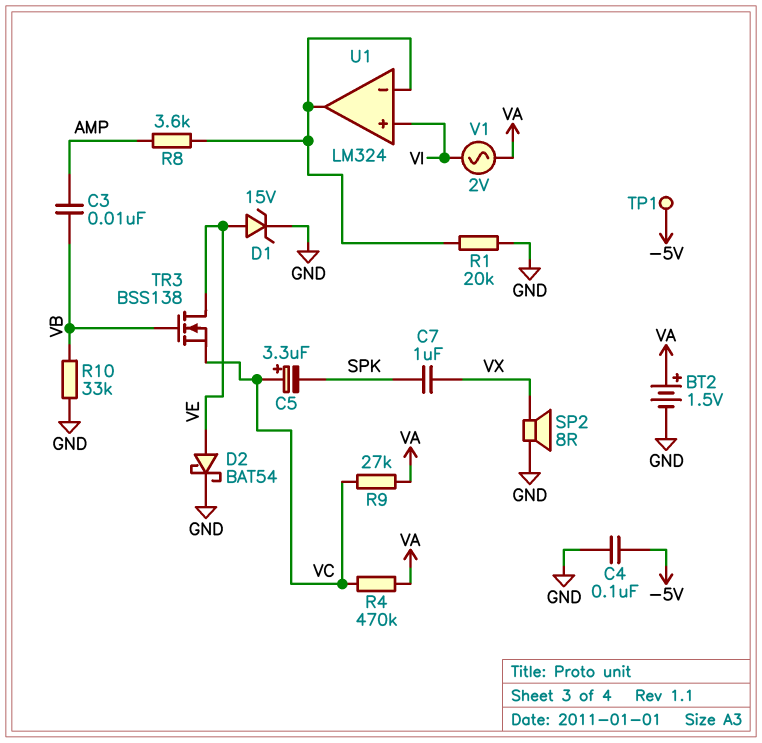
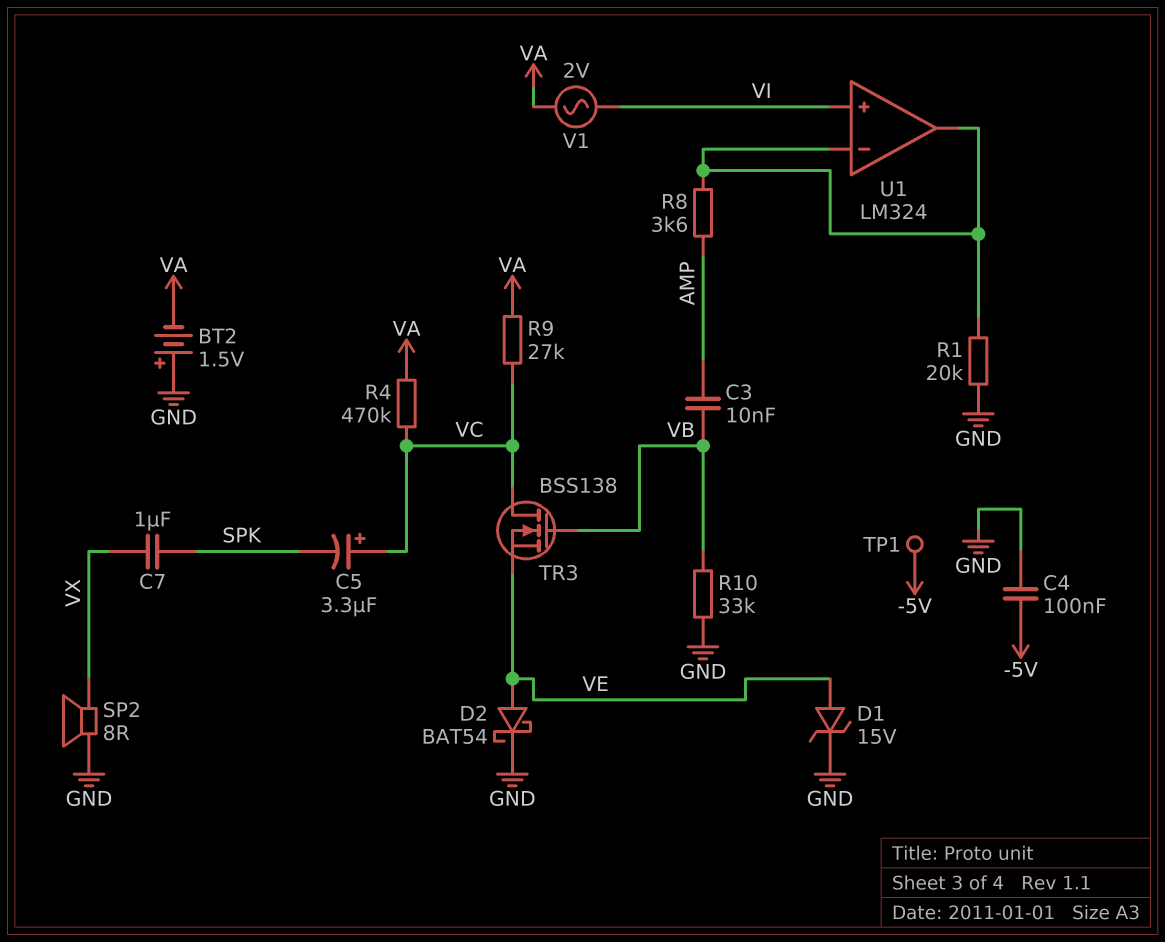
BT2: 1.5V (plus VA, minus GND) -> 1.5V (plus GND, minus VA)
TR3: NMOS BSS138 (G VB, D VE, S VC) -> NMOS BSS138 (G VB, D VC, S VE)

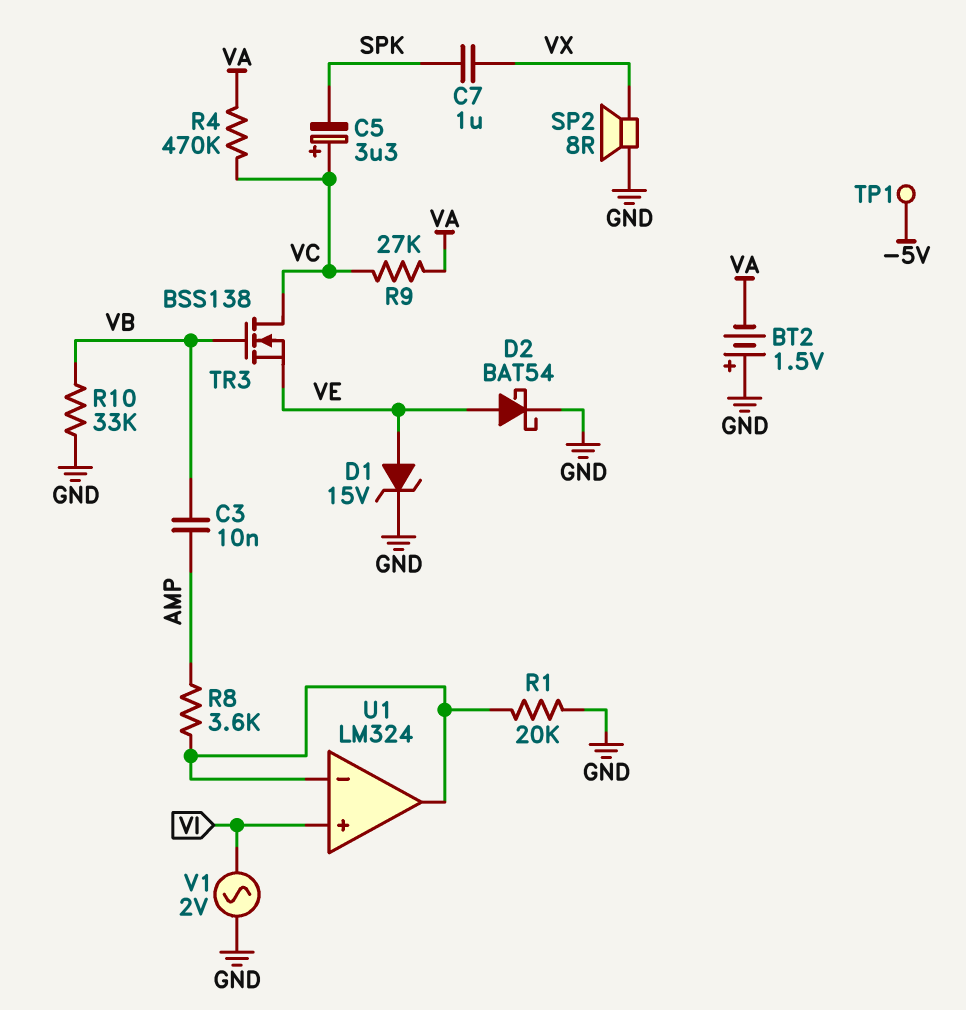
C4: 100nF (-5V, GND) -> none
V1: AC 2V (VA, VI) -> AC 2V (GND, VI)

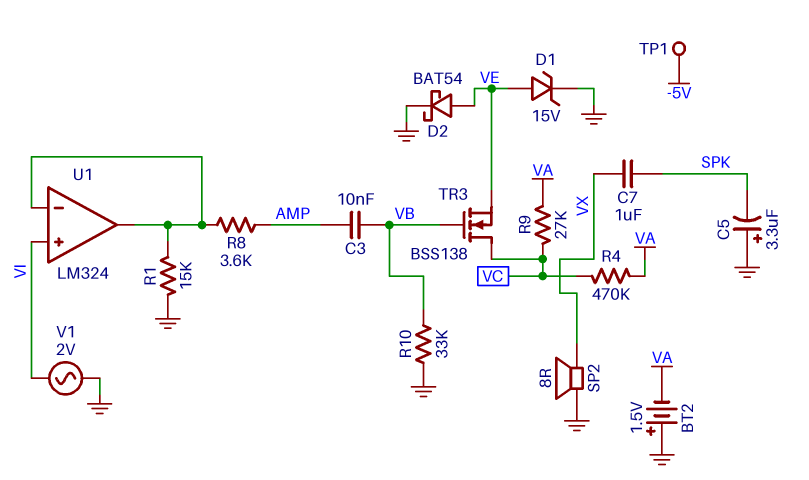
C5: 3.3uF (plus VC, minus SPK) -> 3.3uF (plus GND, minus SPK)
R1: 20k (GND, U1/in-) -> 15k (GND, U1/in-)

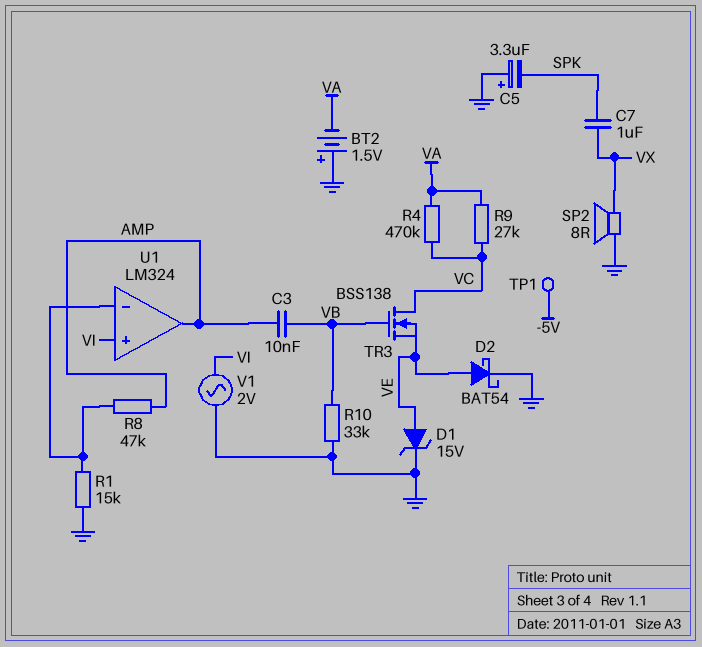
R8: 3.6k (AMP, U1/in-) -> 47k (AMP, U1/in-)
U1 pin out: U1/in- -> AMP

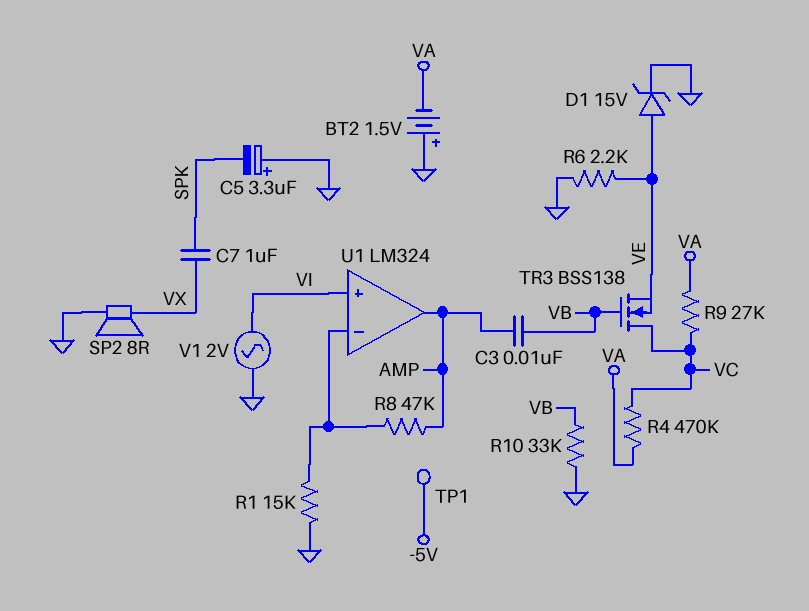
D2: schottky BAT54 (A VE, K GND) -> none
R6: none -> 2.2k (GND, VE)

